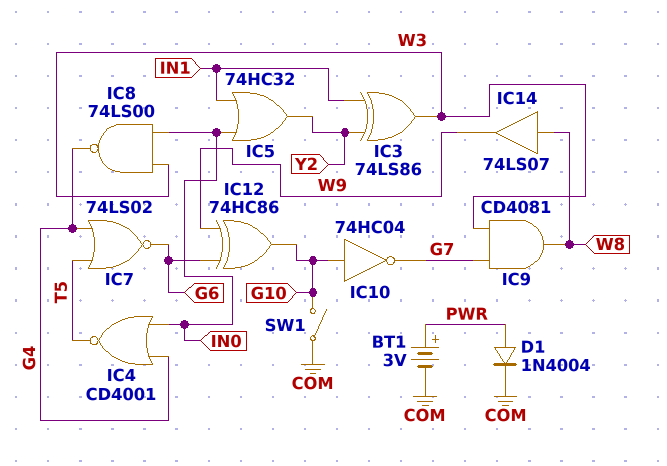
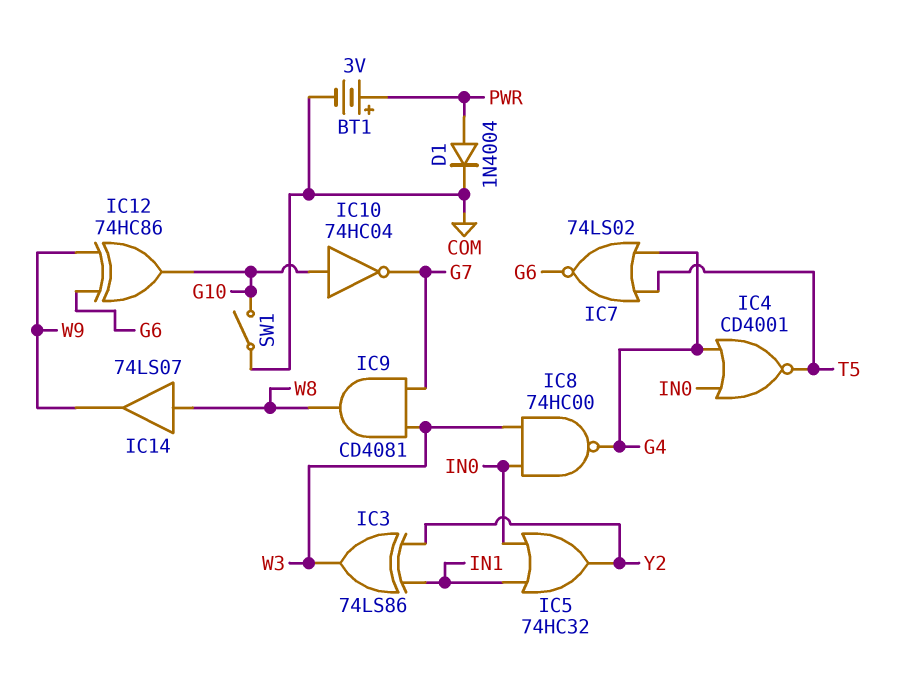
IC8: NAND 74LS00 (in IN0, in W3, out G4) -> NAND 74HC00 (in IN0, in W3, out G4)

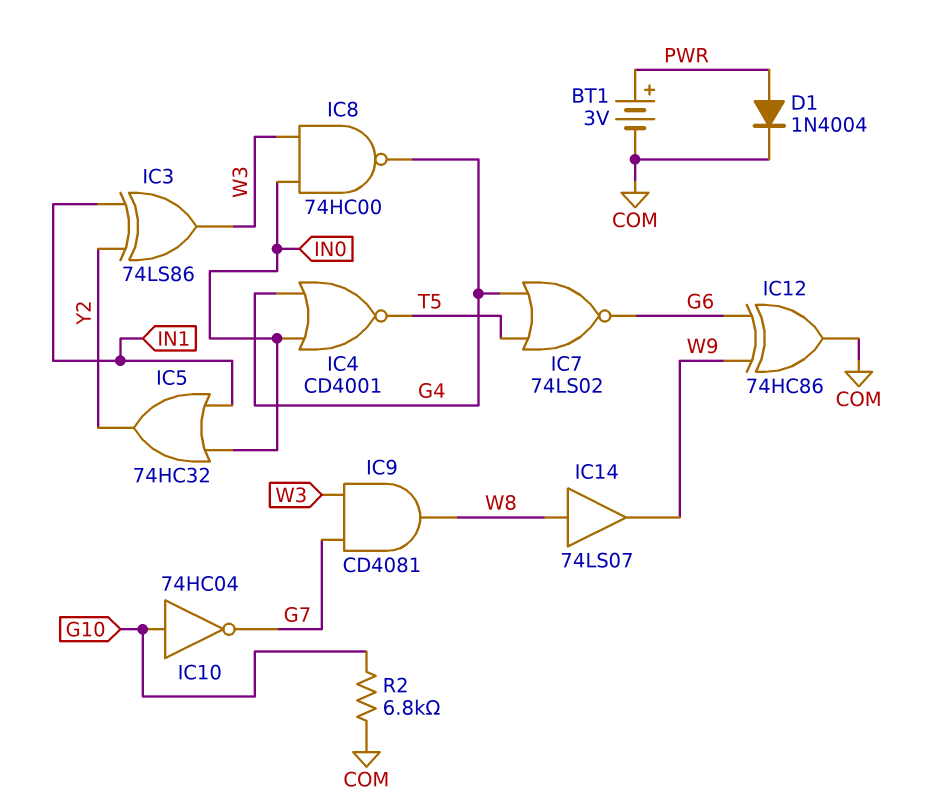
IC12: XOR 74HC86 (in G6, in W9, out G10) -> XOR 74HC86 (in G6, in W9, out COM)
R2: none -> 6.8k (COM, G10)
SW1: switch (COM, G10) -> none

